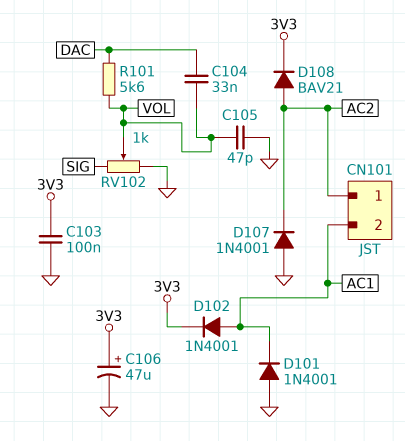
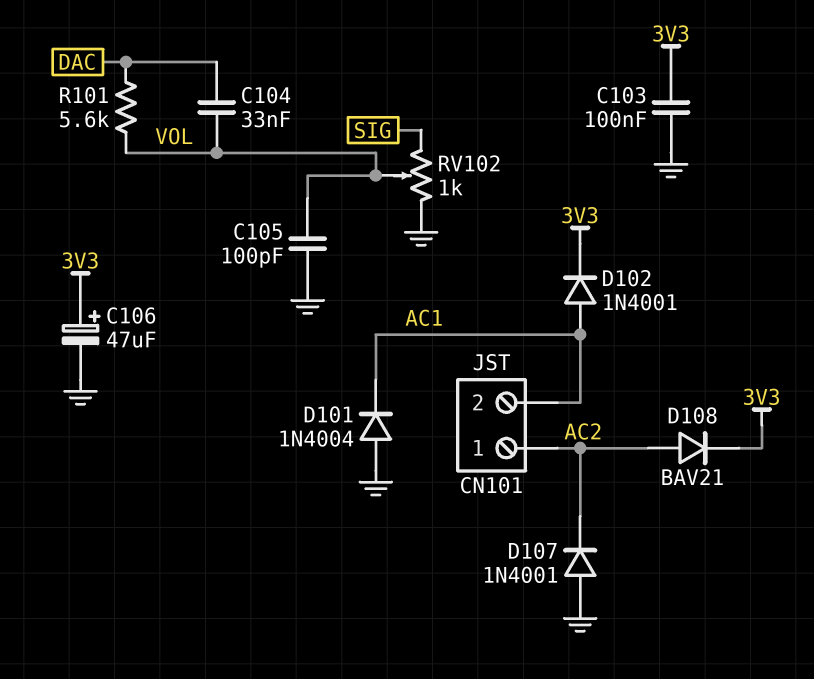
C105: 47pF (GND, VOL) -> 100pF (GND, VOL)
D101: diode 1N4001 (A GND, K AC1) -> diode 1N4004 (A GND, K AC1)

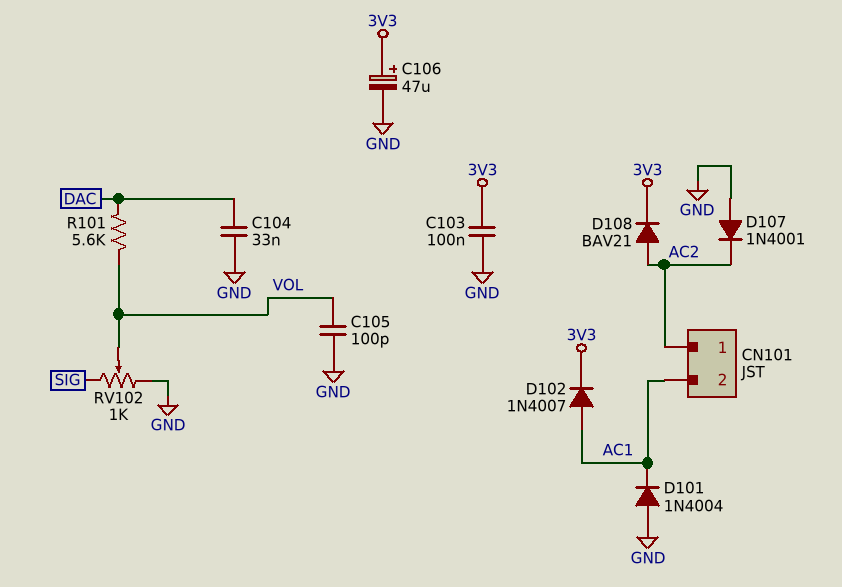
C104: 33nF (DAC, VOL) -> 33nF (DAC, GND)
D102: diode 1N4001 (A AC1, K 3V3) -> diode 1N4007 (A AC1, K 3V3)

